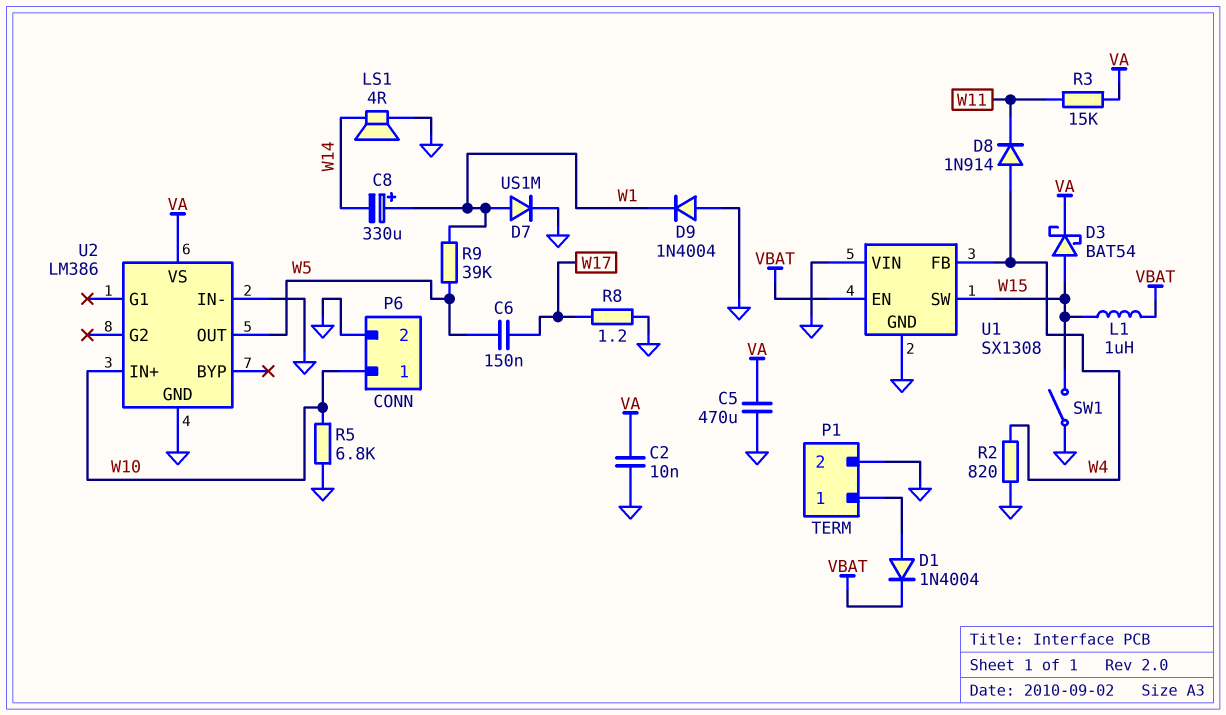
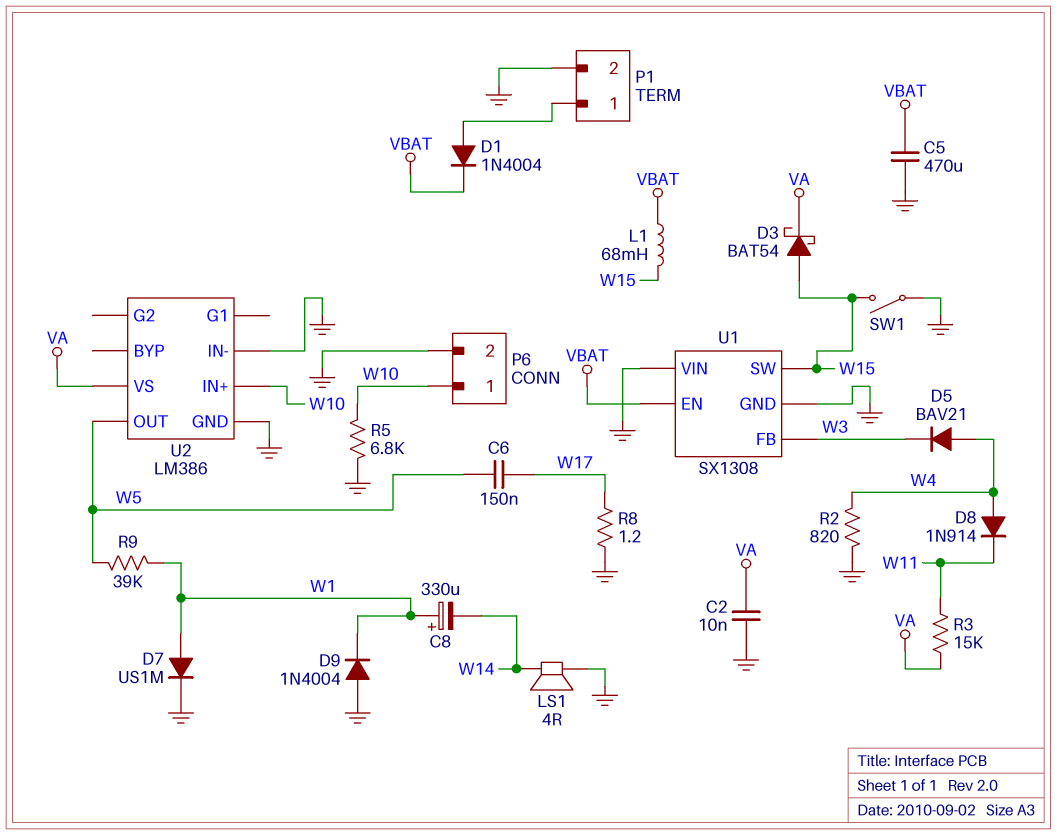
C5: 470uF (GND, VA) -> 470uF (GND, VBAT)
D5: none -> diode BAV21 (A W4, K W3)
L1: 1uH (VBAT, W15) -> 68mH (VBAT, W15)
U1 pin FB: W4 -> W3

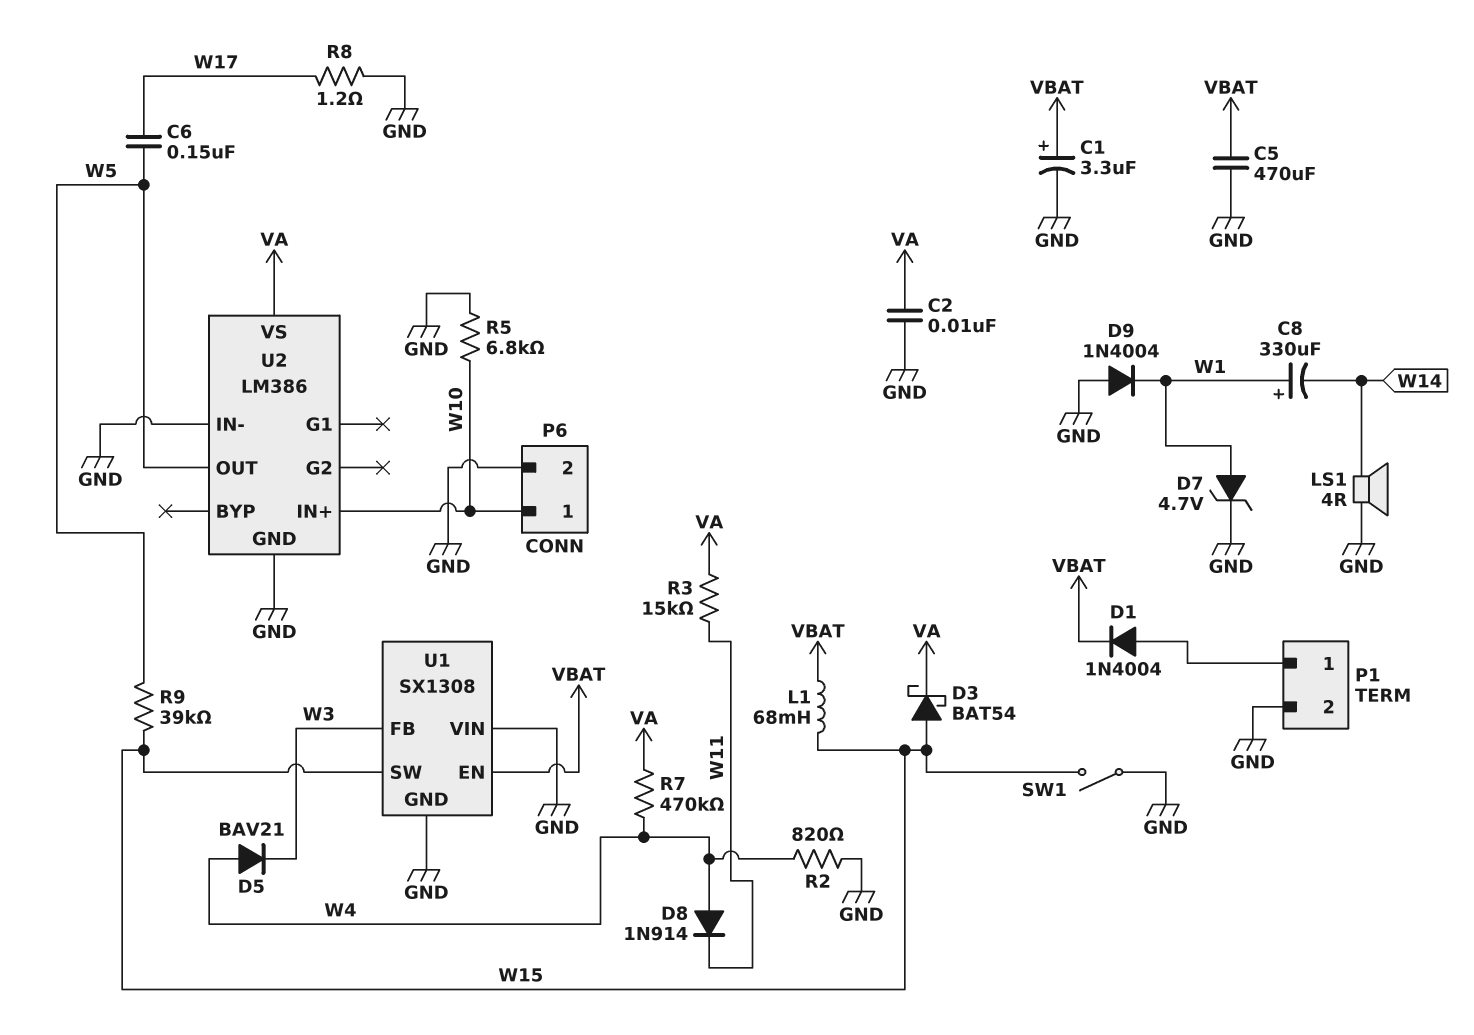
C1: none -> 3.3uF (plus VBAT, minus GND)
D7: diode US1M (A W1, K GND) -> zener 4.7V (A W1, K GND)
R7: none -> 470k (VA, W4)
R9: 39k (W1, W5) -> 39k (W5, W15)

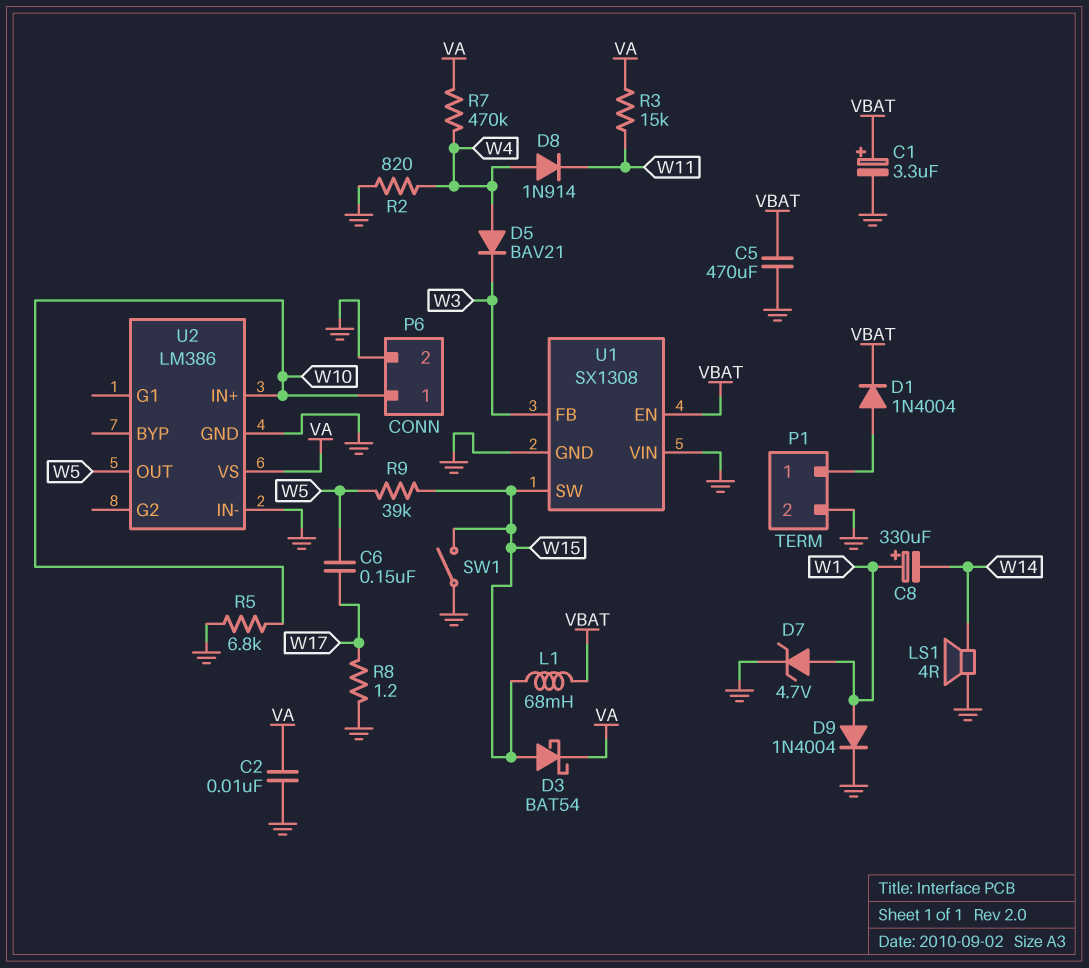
D9: diode 1N4004 (A GND, K W1) -> diode 1N4004 (A W1, K GND)

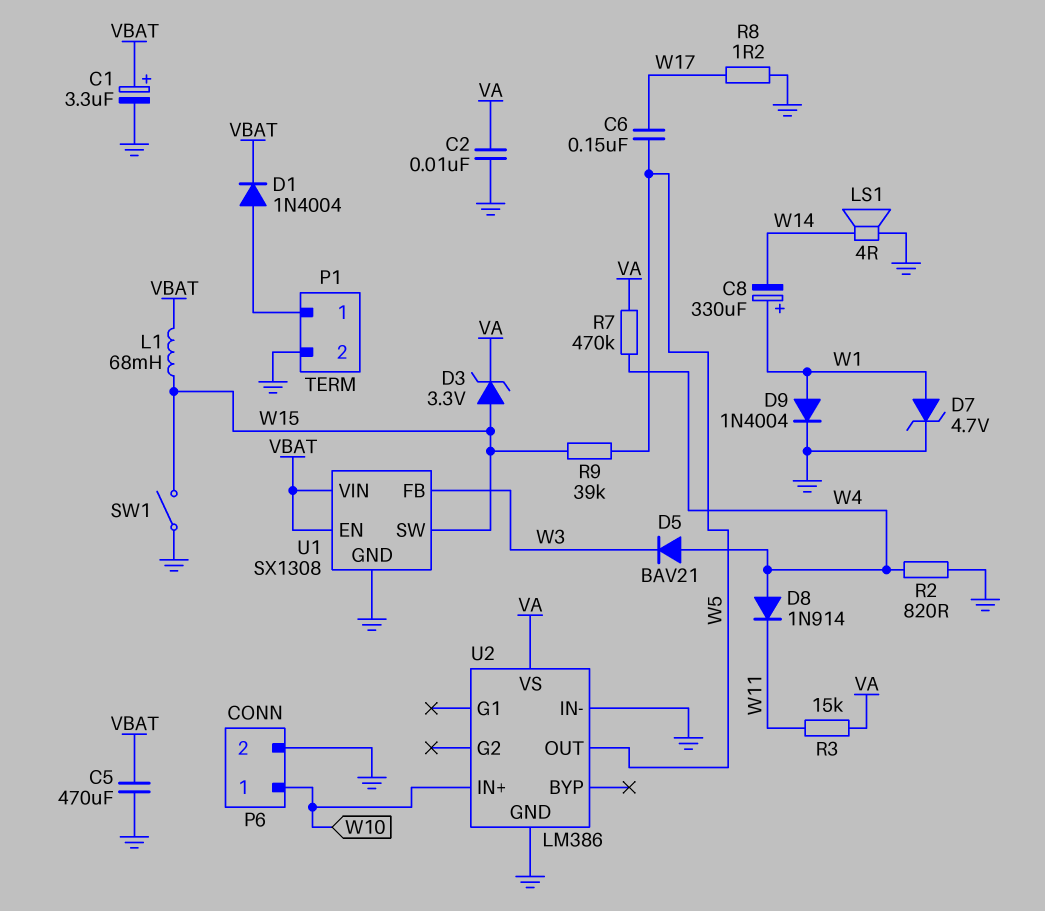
D3: schottky BAT54 (A W15, K VA) -> zener 3.3V (A W15, K VA)
R5: 6.8k (GND, W10) -> none
U1 pin VIN: GND -> VBAT

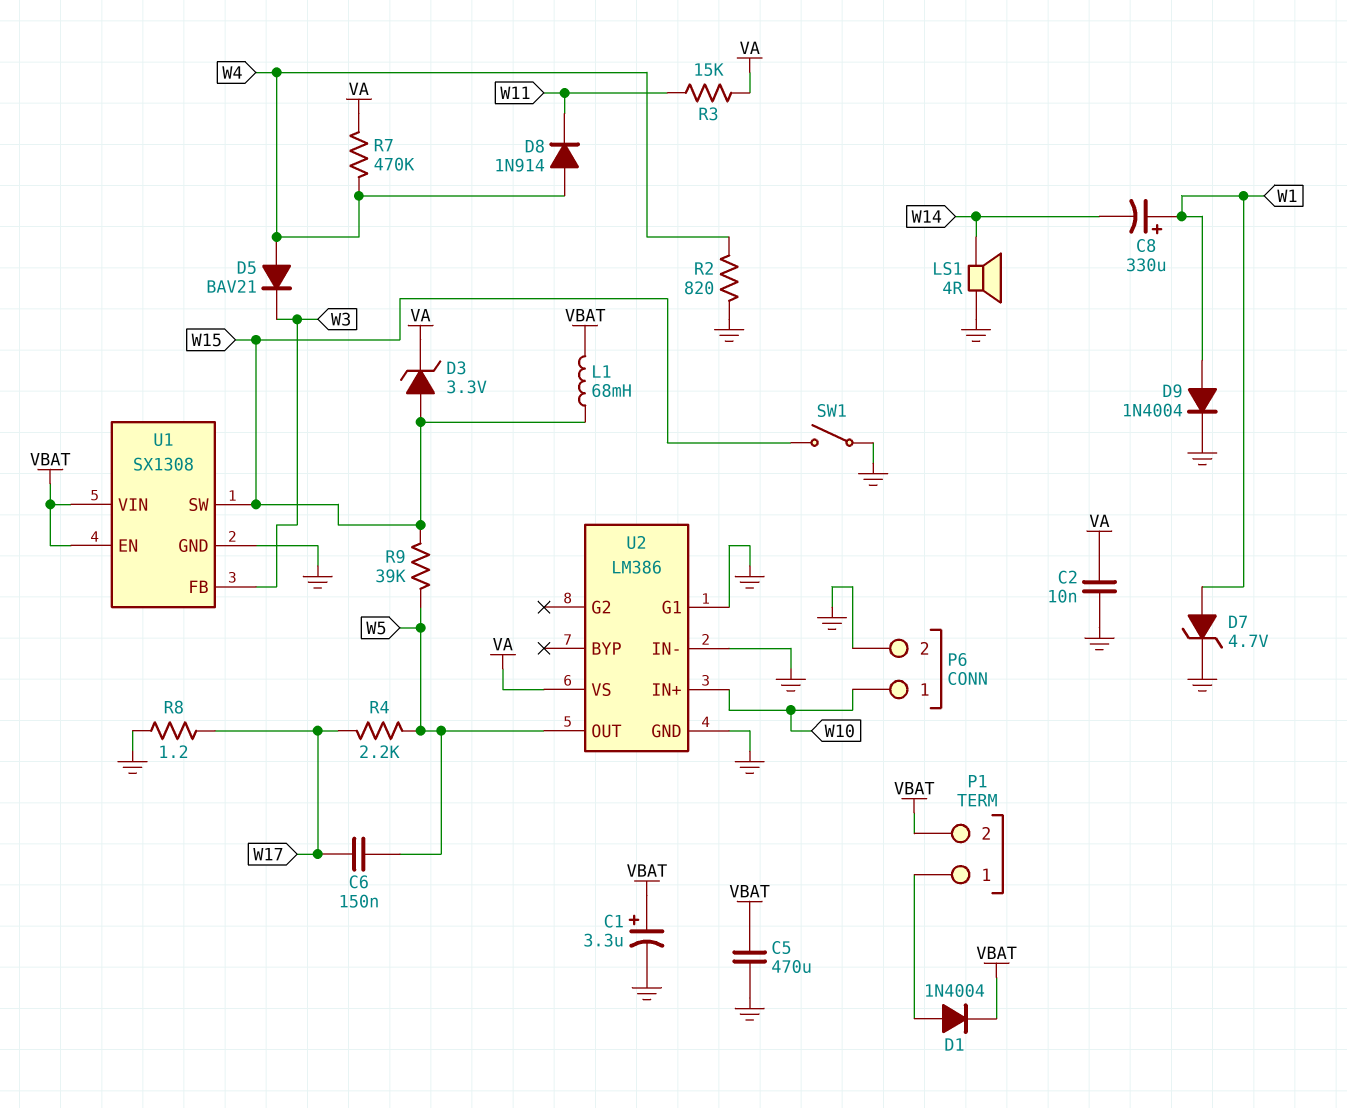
P1 pin 2: GND -> VBAT
R4: none -> 2.2k (W5, W17)
U2 pin G1: none -> GND

